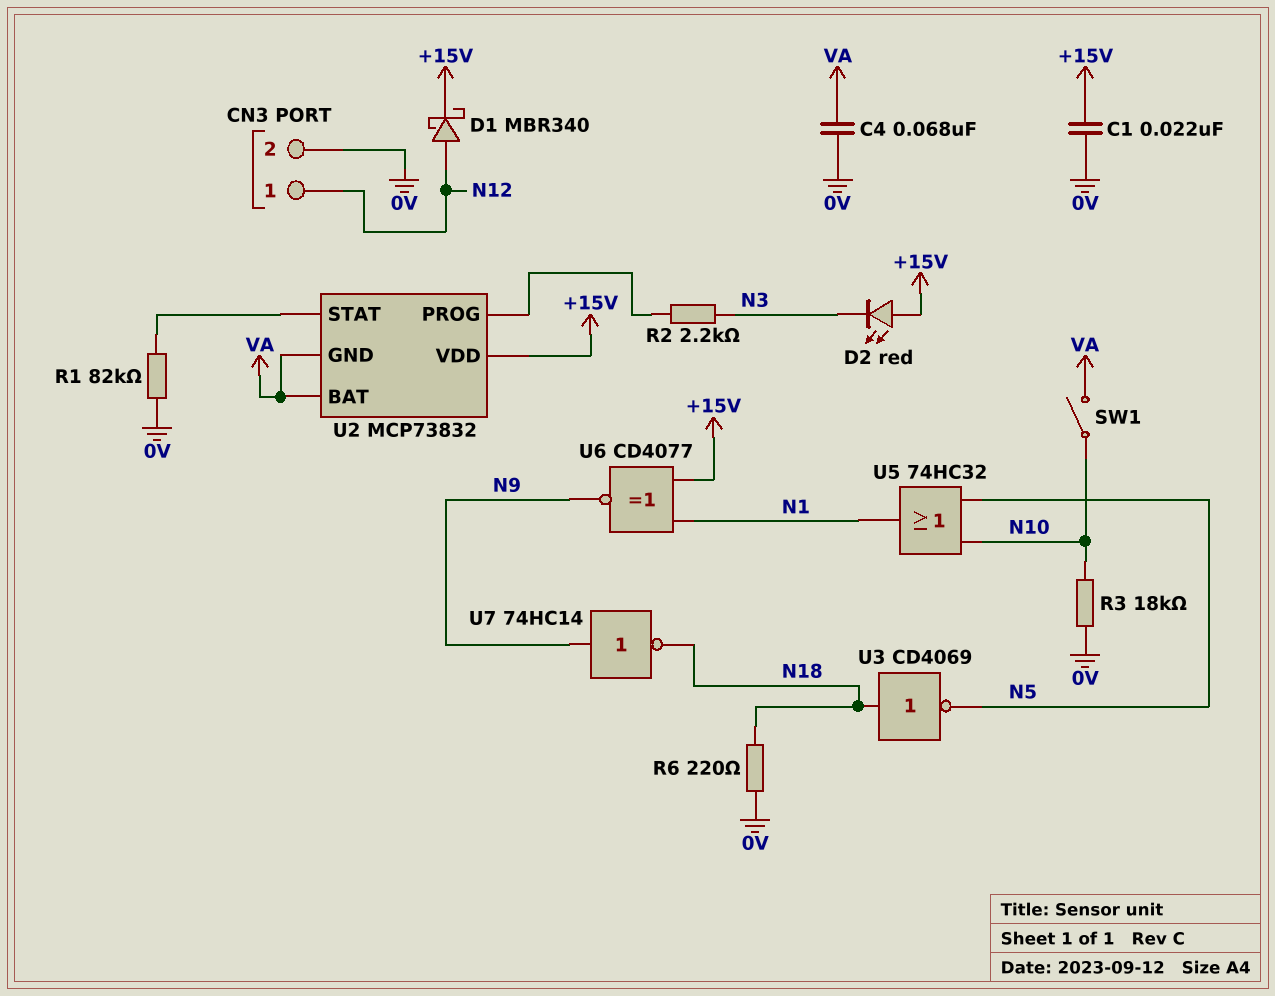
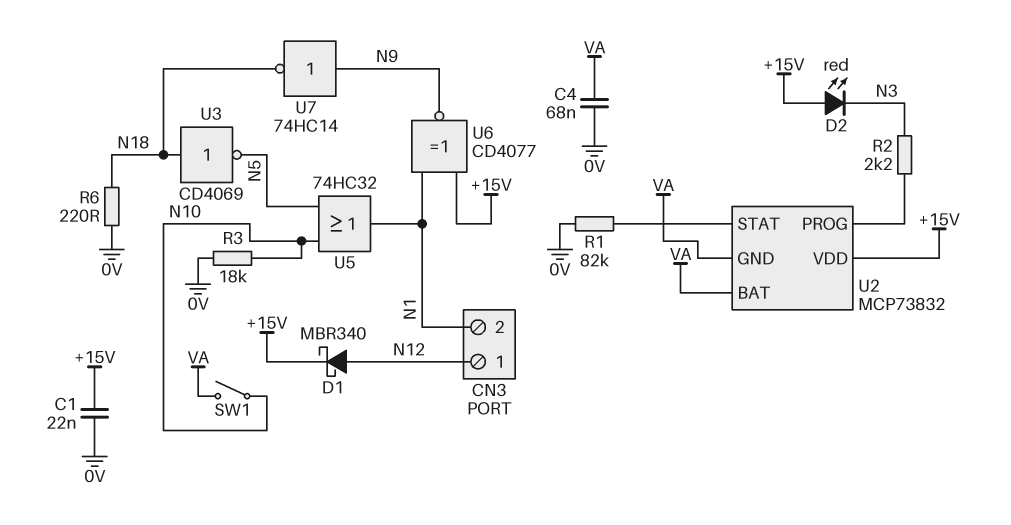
CN3 pin 2: 0V -> N1

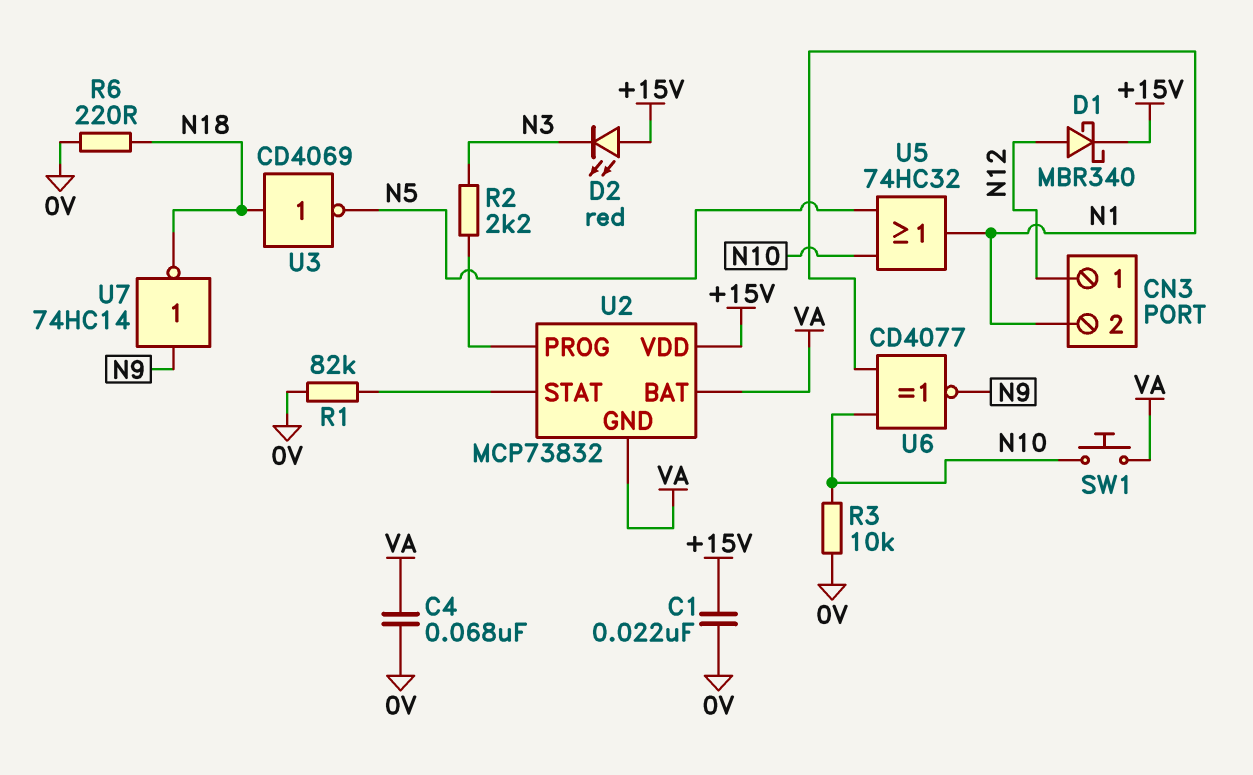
R3: 18k (0V, N10) -> 10k (0V, N10)
SW1: switch (N10, VA) -> button (N10, VA)
U6: XNOR CD4077 (in +15V, in N1, out N9) -> XNOR CD4077 (in N1, in N10, out N9)

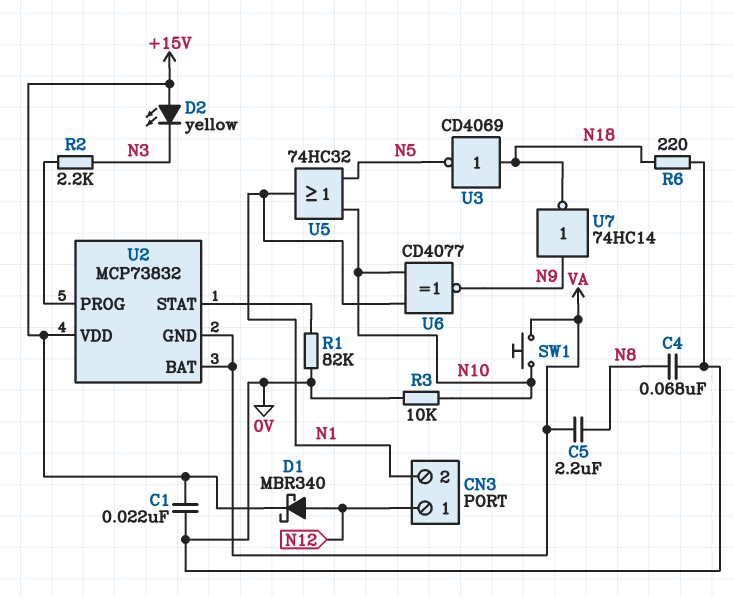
C4: 68nF (0V, VA) -> 68nF (0V, N8)
C5: none -> 2.2uF (N8, VA)
D2: LED red (A +15V, K N3) -> LED yellow (A +15V, K N3)

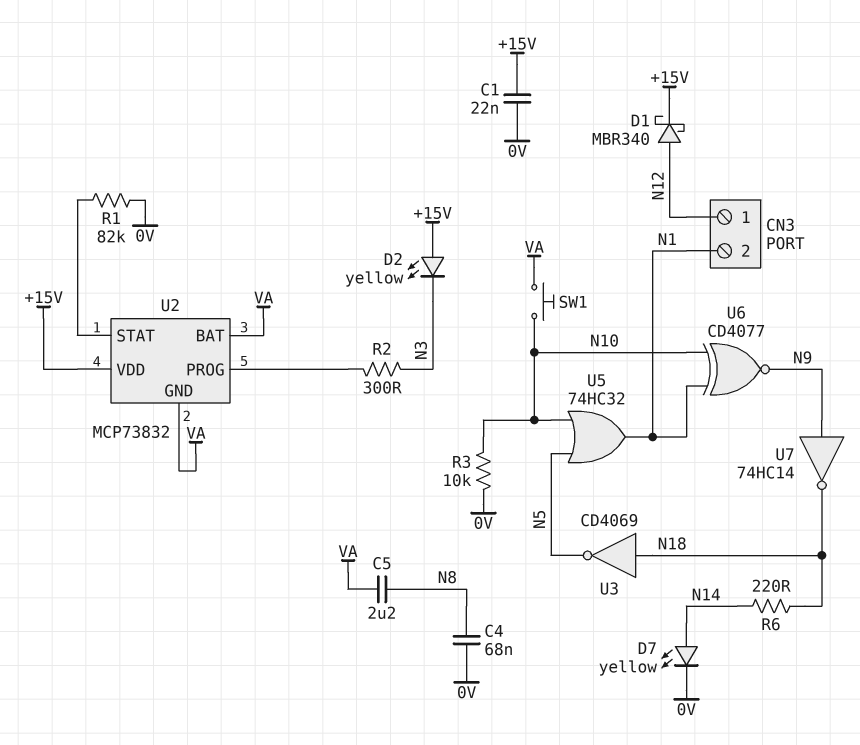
D7: none -> LED yellow (A N14, K 0V)
R2: 2.2k (N3, U2/PROG) -> 300 (N3, U2/PROG)
R6: 220 (0V, N18) -> 220 (N14, N18)

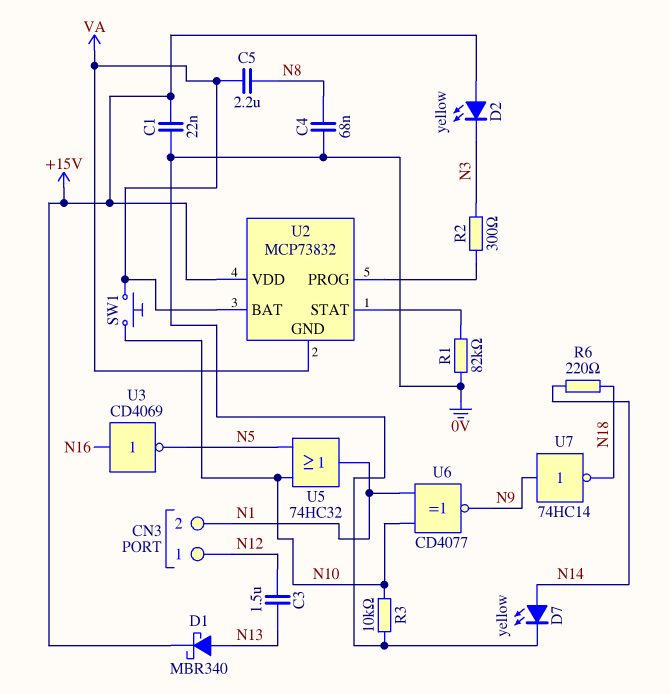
C3: none -> 1.5uF (N12, N13)
D1: schottky MBR340 (A N12, K +15V) -> schottky MBR340 (A N13, K +15V)
U3: NOT CD4069 (in N18, out N5) -> NOT CD4069 (in N16, out N5)

